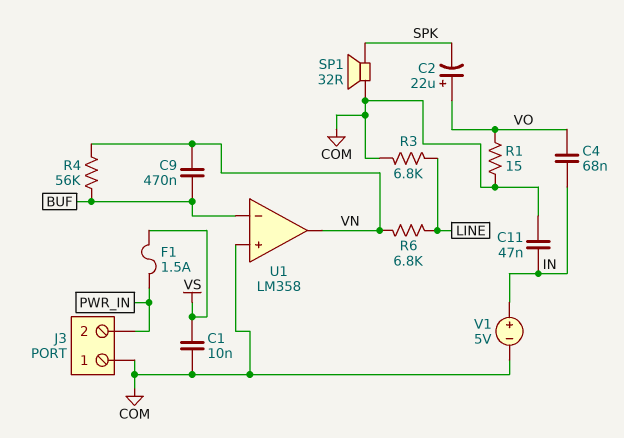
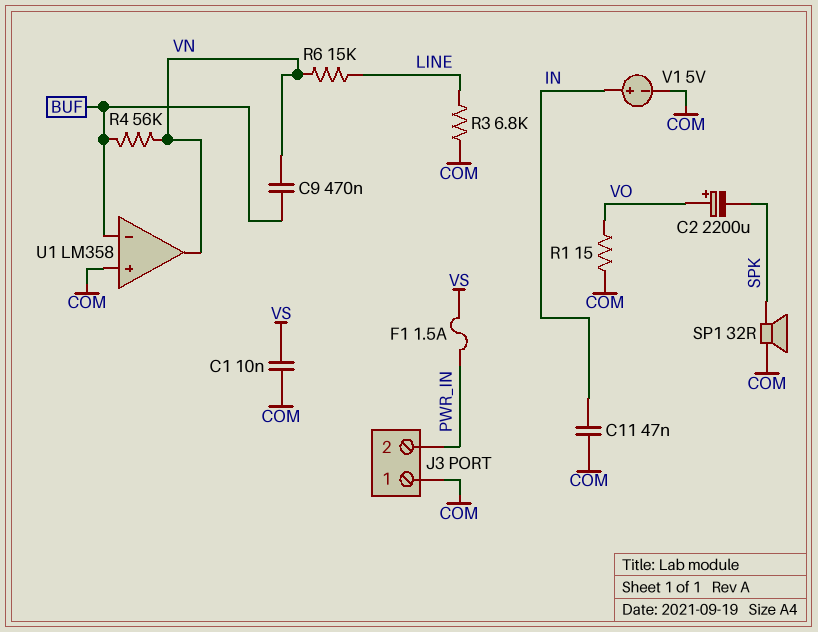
C2: 22uF (plus VO, minus SPK) -> 2200uF (plus VO, minus SPK)
C4: 68nF (IN, VO) -> none
R6: 6.8k (LINE, VN) -> 15k (LINE, VN)

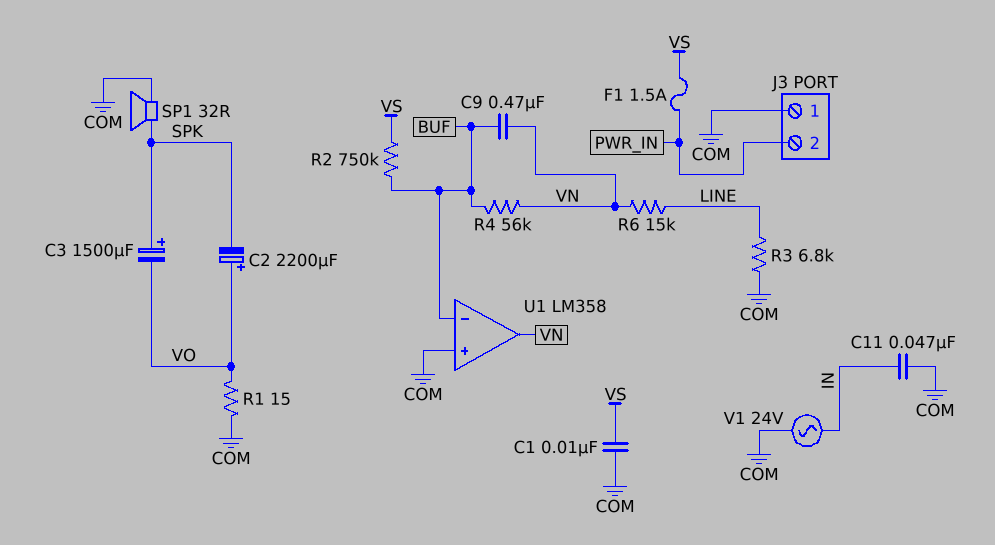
C3: none -> 1500uF (plus SPK, minus VO)
R2: none -> 750k (BUF, VS)
V1: 5V (plus IN, minus COM) -> AC 24V (COM, IN)

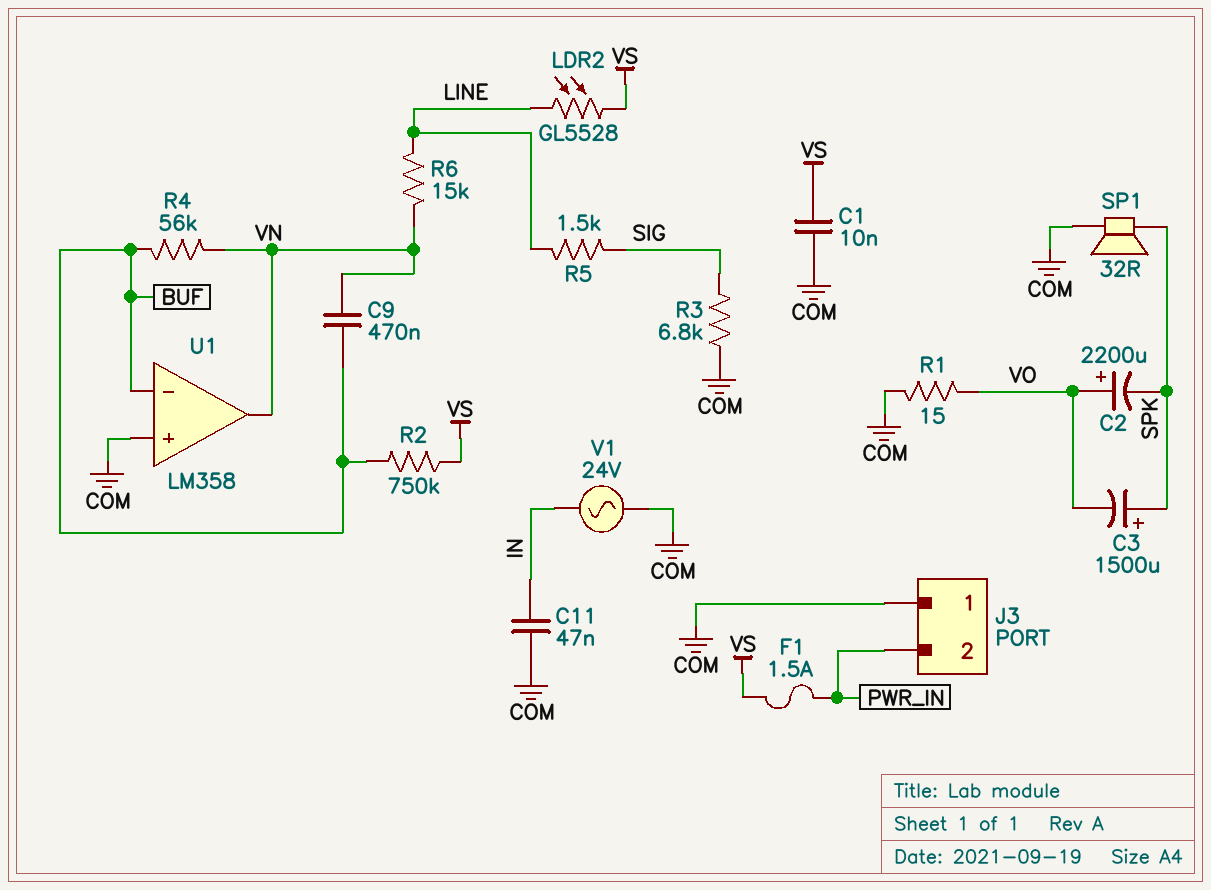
LDR2: none -> GL5528 (LINE, VS)
R3: 6.8k (COM, LINE) -> 6.8k (COM, SIG)
R5: none -> 1.5k (LINE, SIG)

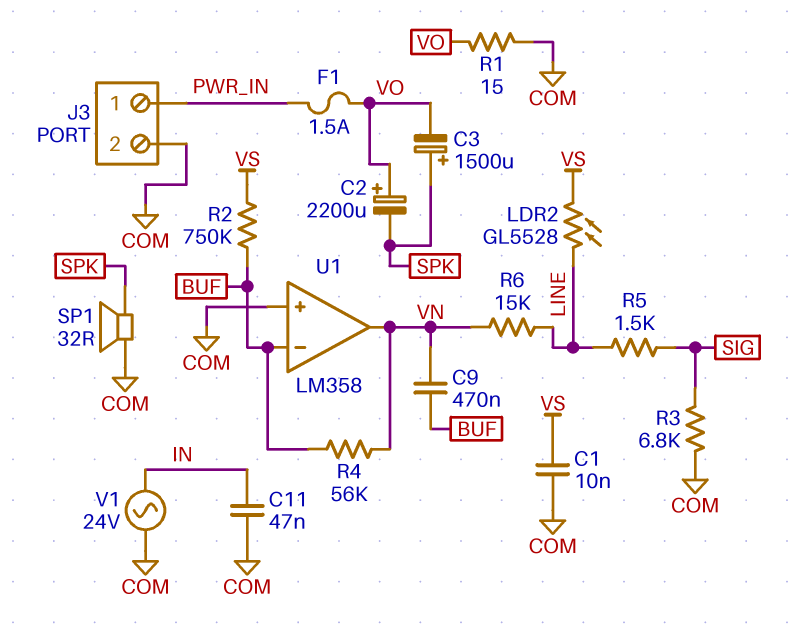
F1: 1.5A (PWR_IN, VS) -> 1.5A (PWR_IN, VO)
J3 pin 1: COM -> PWR_IN
J3 pin 2: PWR_IN -> COM

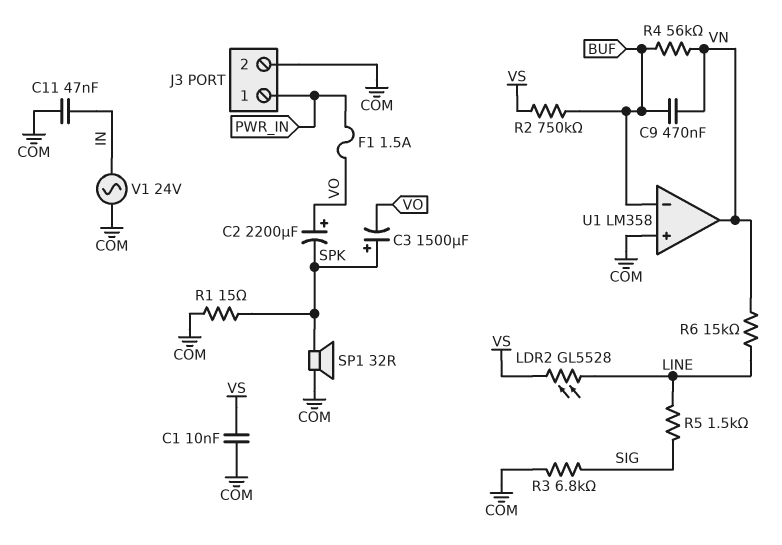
R1: 15 (COM, VO) -> 15 (COM, SPK)

